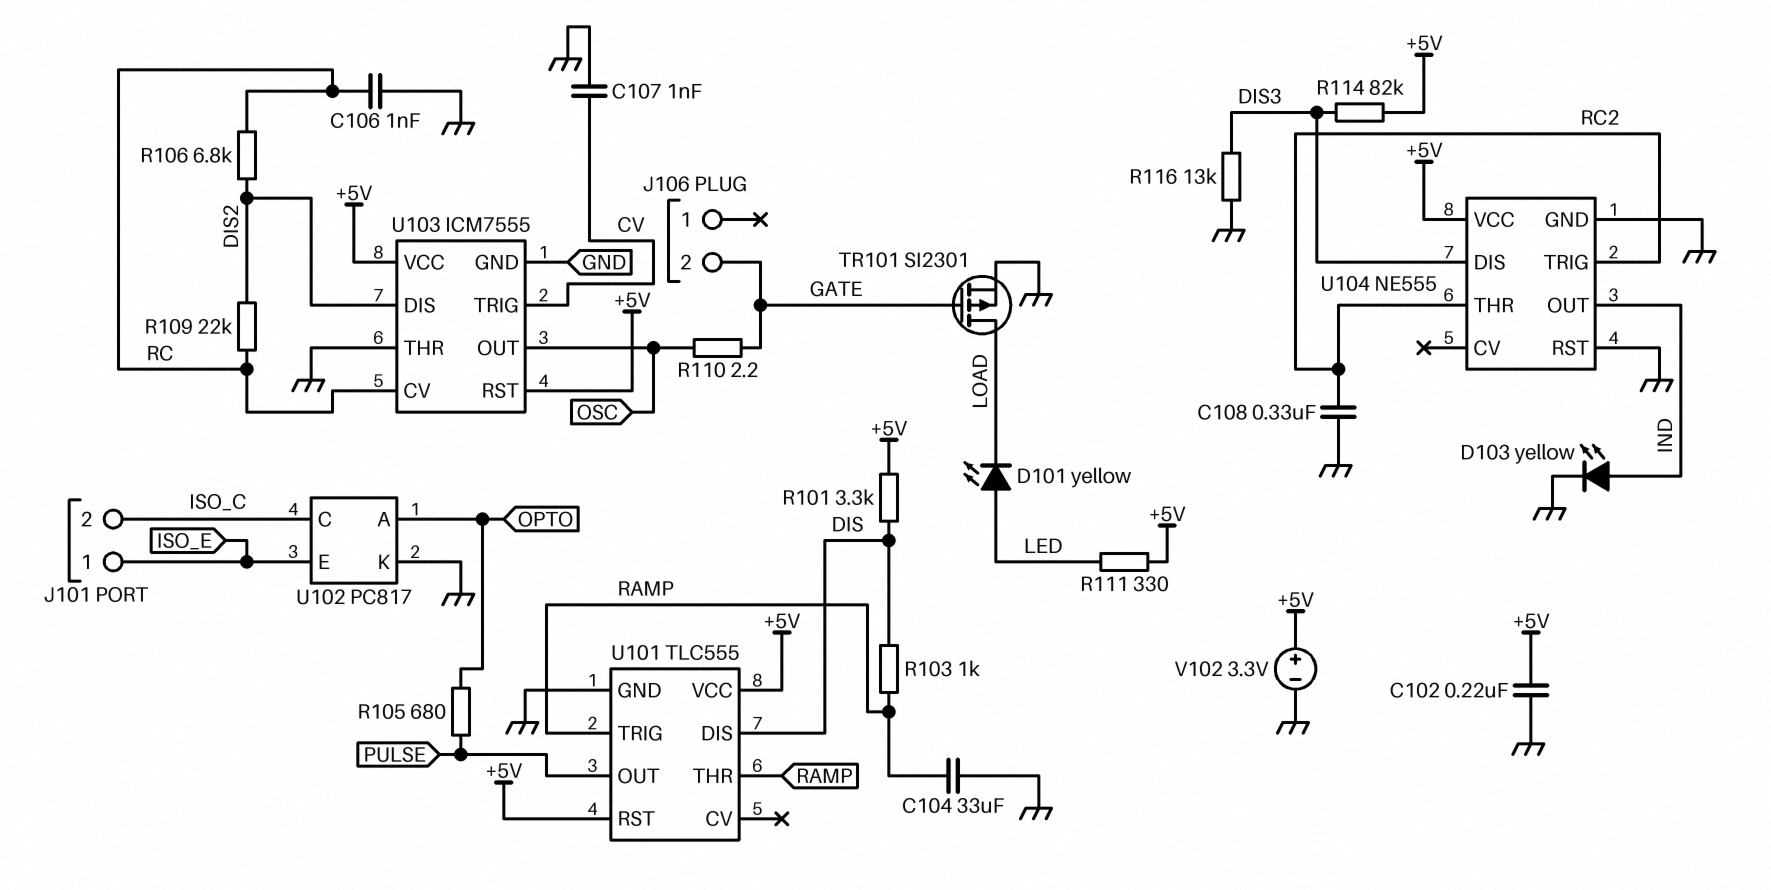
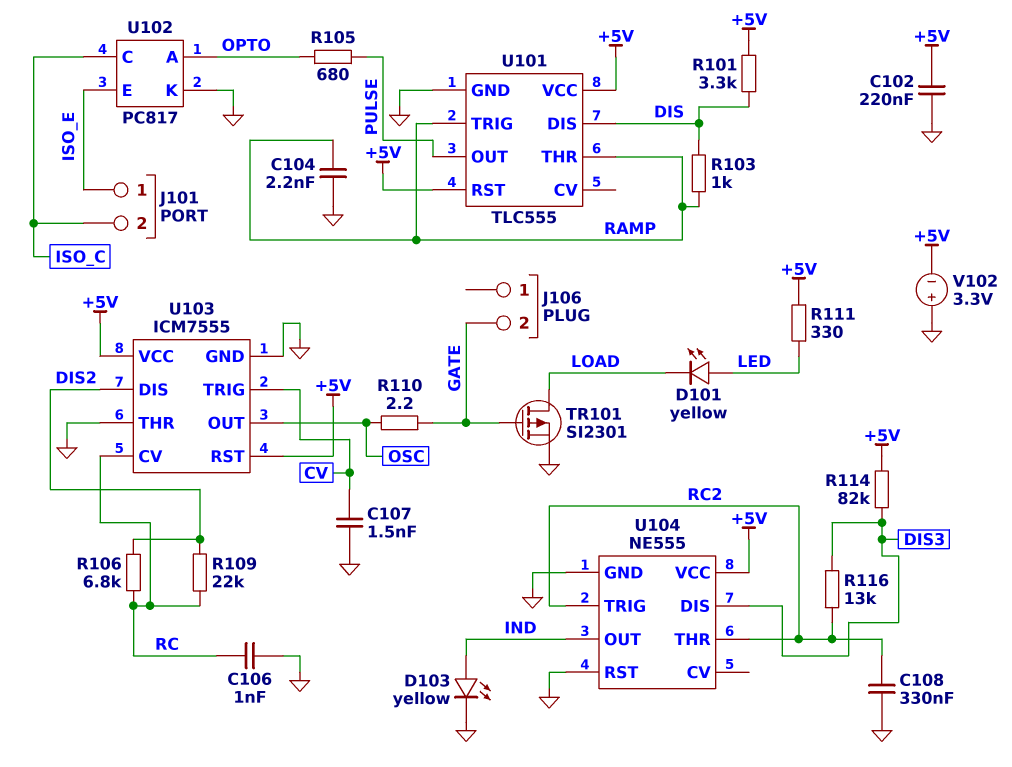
C104: 33uF (GND, RAMP) -> 2.2nF (GND, RAMP)
C107: 1nF (CV, GND) -> 1.5nF (CV, GND)
R116: 13k (DIS3, GND) -> 13k (DIS3, RC2)
V102: 3.3V (plus +5V, minus GND) -> 3.3V (plus GND, minus +5V)

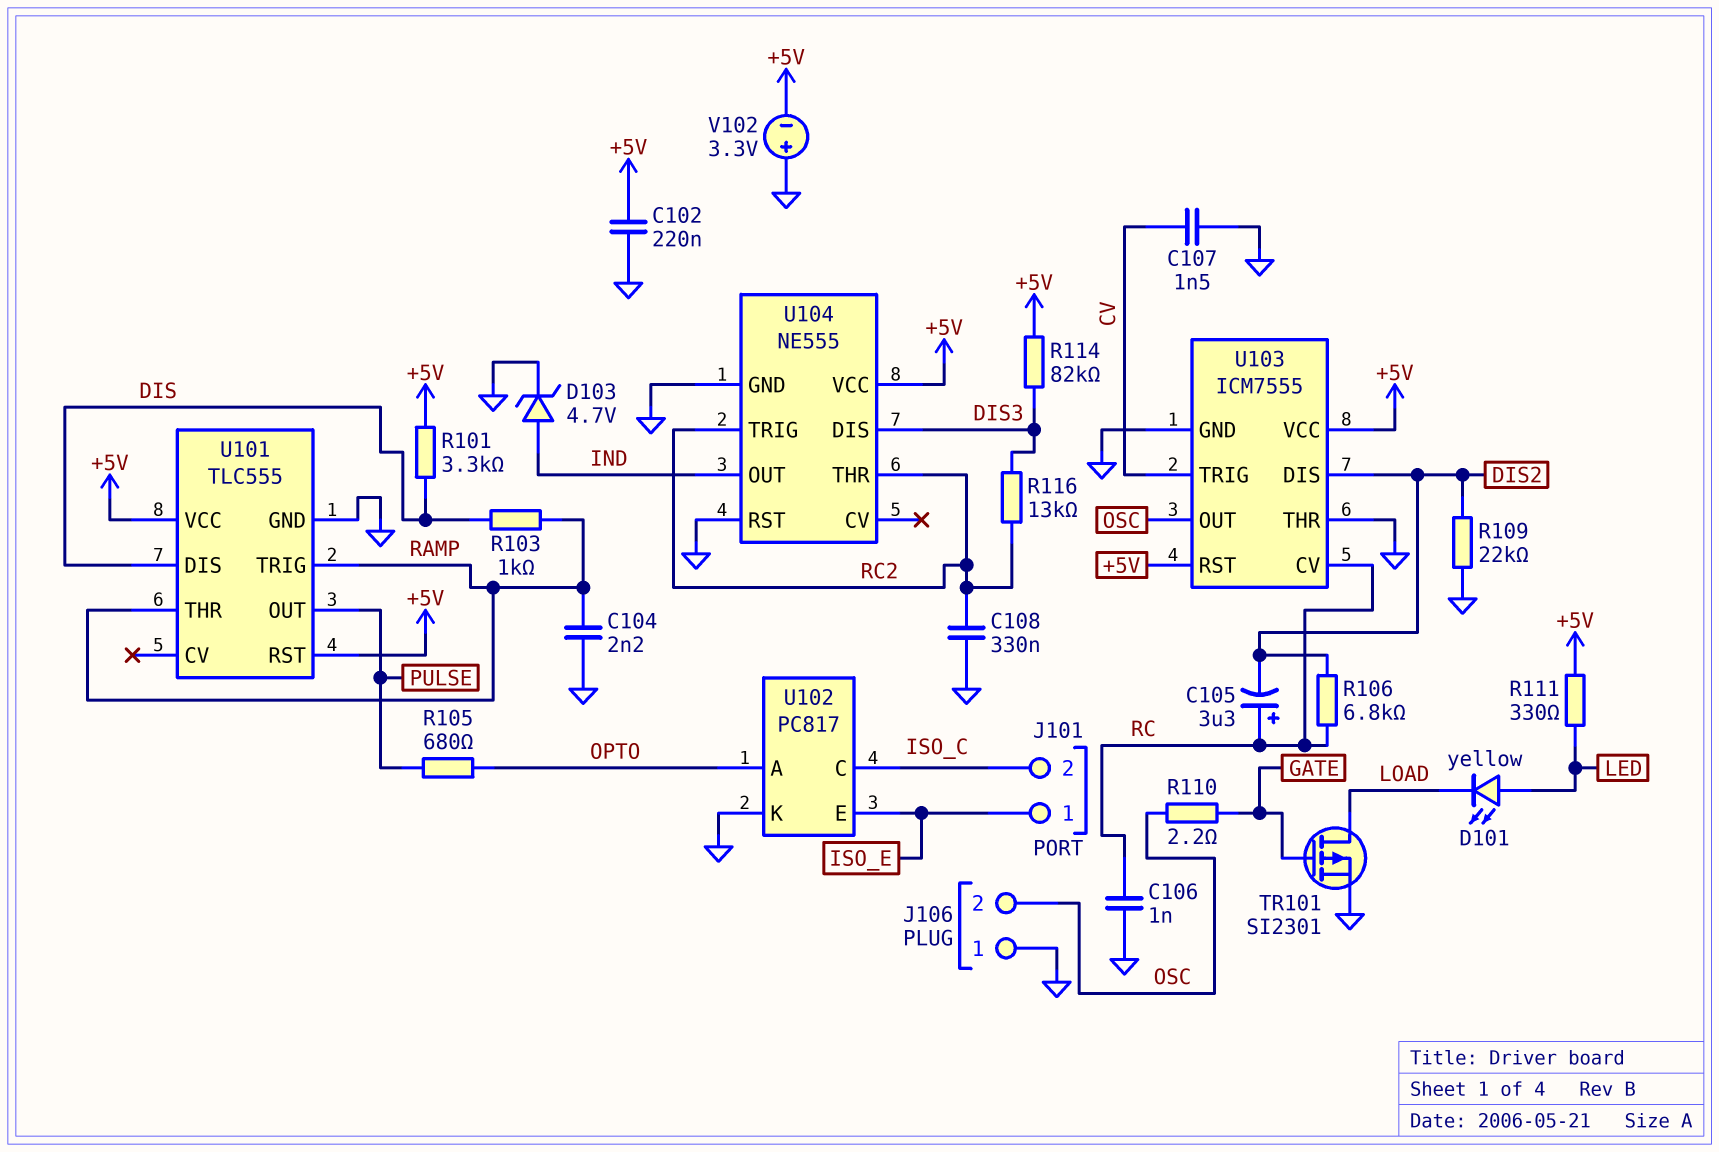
C105: none -> 3.3uF (plus RC, minus DIS2)
D103: LED yellow (A IND, K GND) -> zener 4.7V (A IND, K GND)
J106 pin 1: none -> GND
J106 pin 2: GATE -> OSC
R109: 22k (DIS2, RC) -> 22k (DIS2, GND)

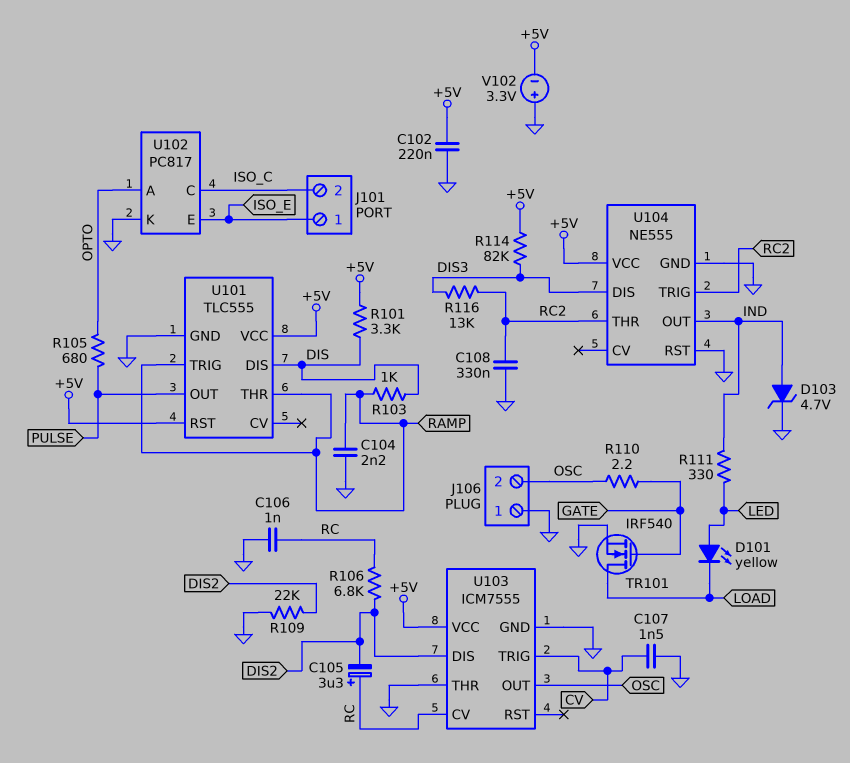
R111: 330 (+5V, LED) -> 330 (IND, LED)
TR101: PMOS SI2301 (G GATE, D LOAD, S GND) -> NMOS IRF540 (G GATE, D LOAD, S GND)
U103 pin RST: +5V -> none

